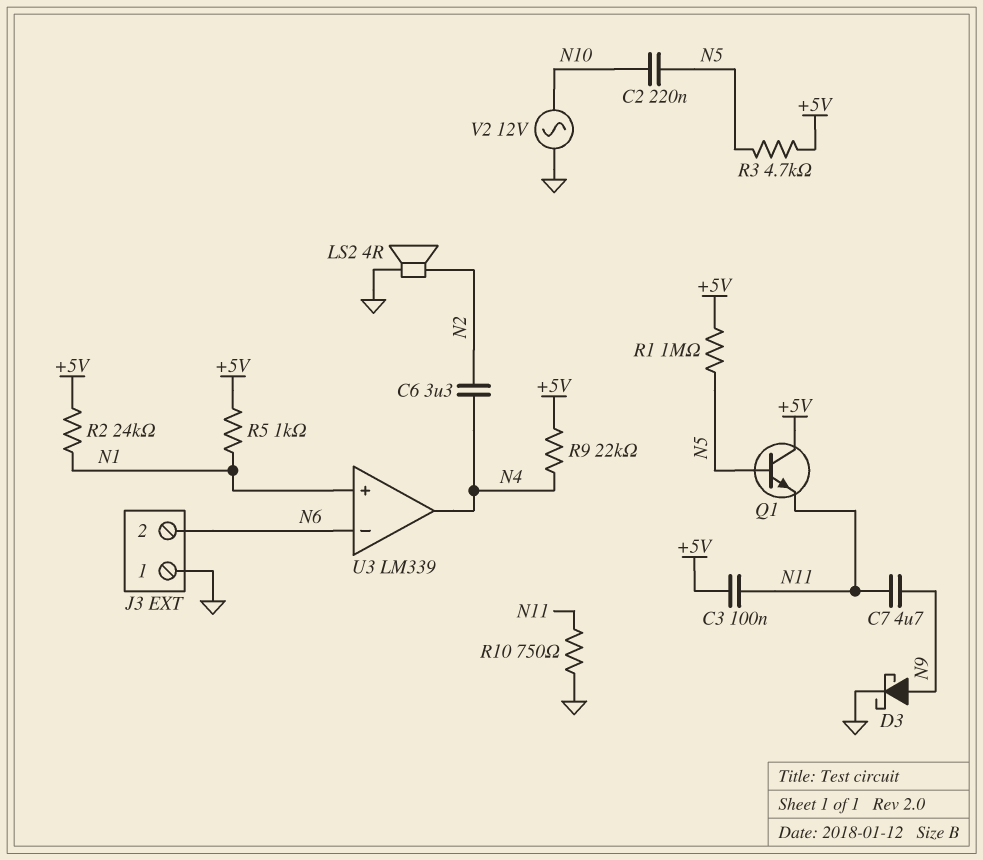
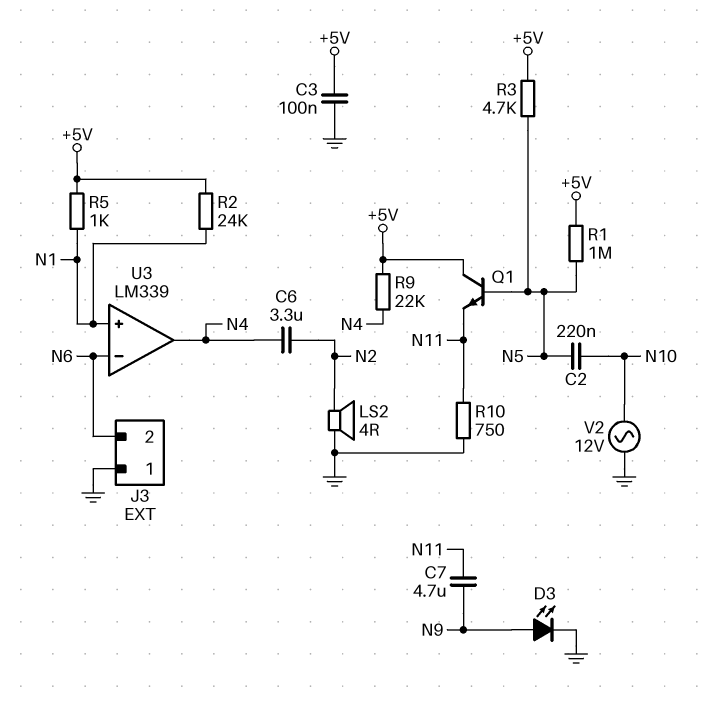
C3: 100nF (+5V, N11) -> 100nF (+5V, GND)
D3: schottky (A N9, K GND) -> LED (A N9, K GND)

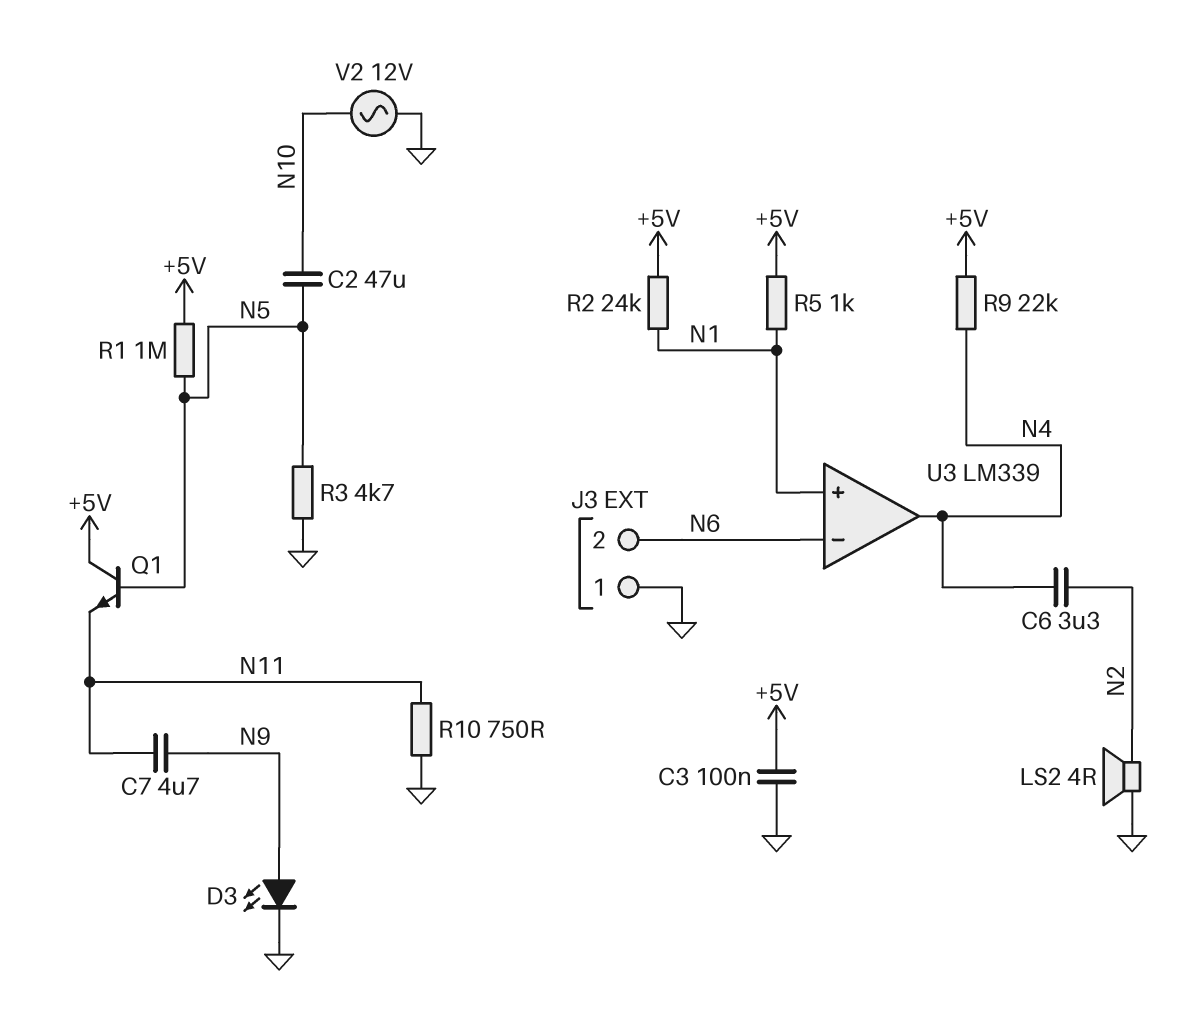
C2: 220nF (N5, N10) -> 47uF (N5, N10)
R3: 4.7k (+5V, N5) -> 4.7k (GND, N5)

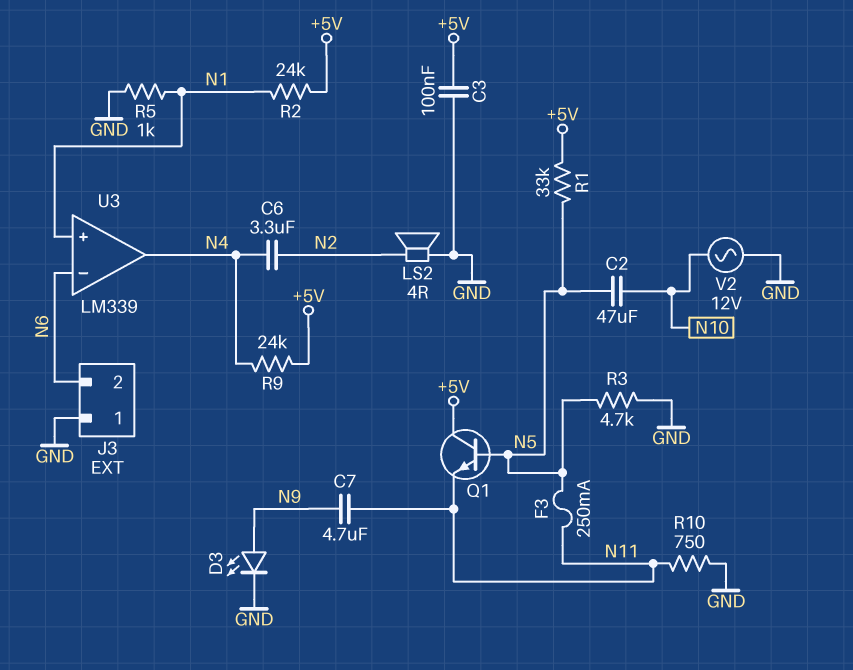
F3: none -> 250mA (N5, N11)
R1: 1M (+5V, N5) -> 33k (+5V, N5)
R5: 1k (+5V, N1) -> 1k (GND, N1)
R9: 22k (+5V, N4) -> 24k (+5V, N4)

